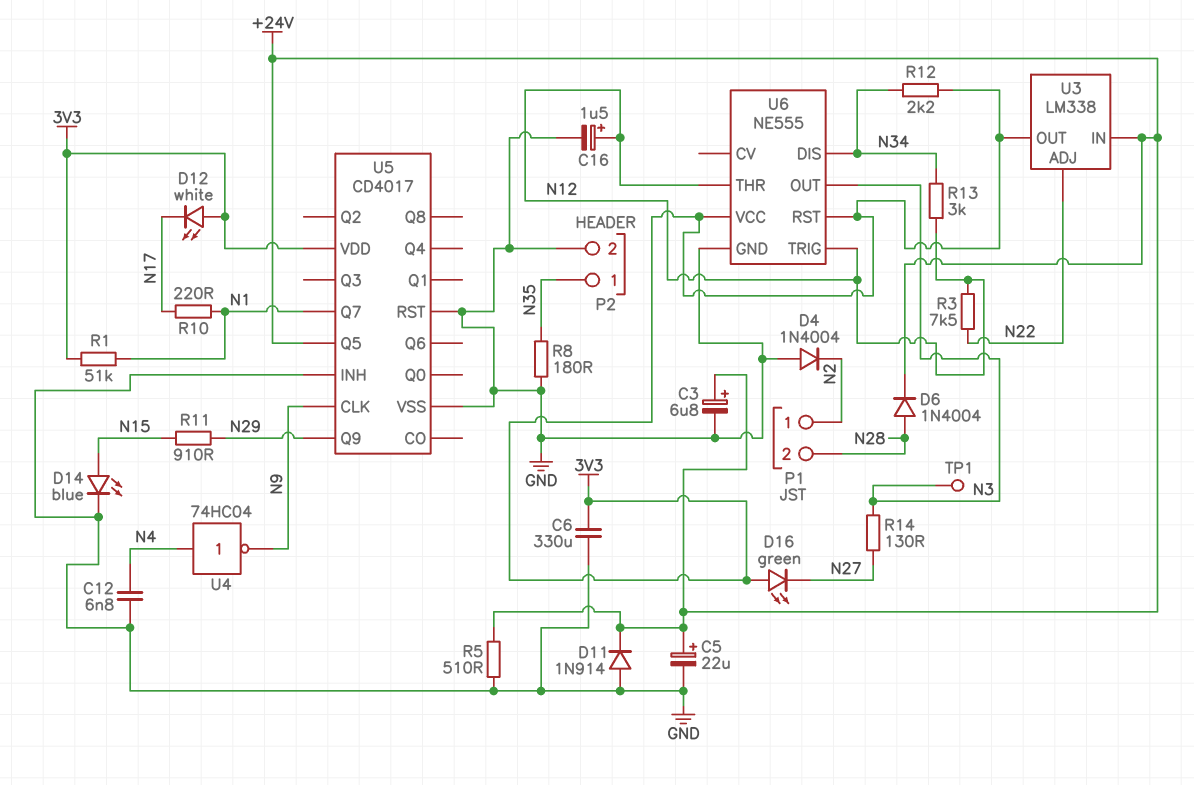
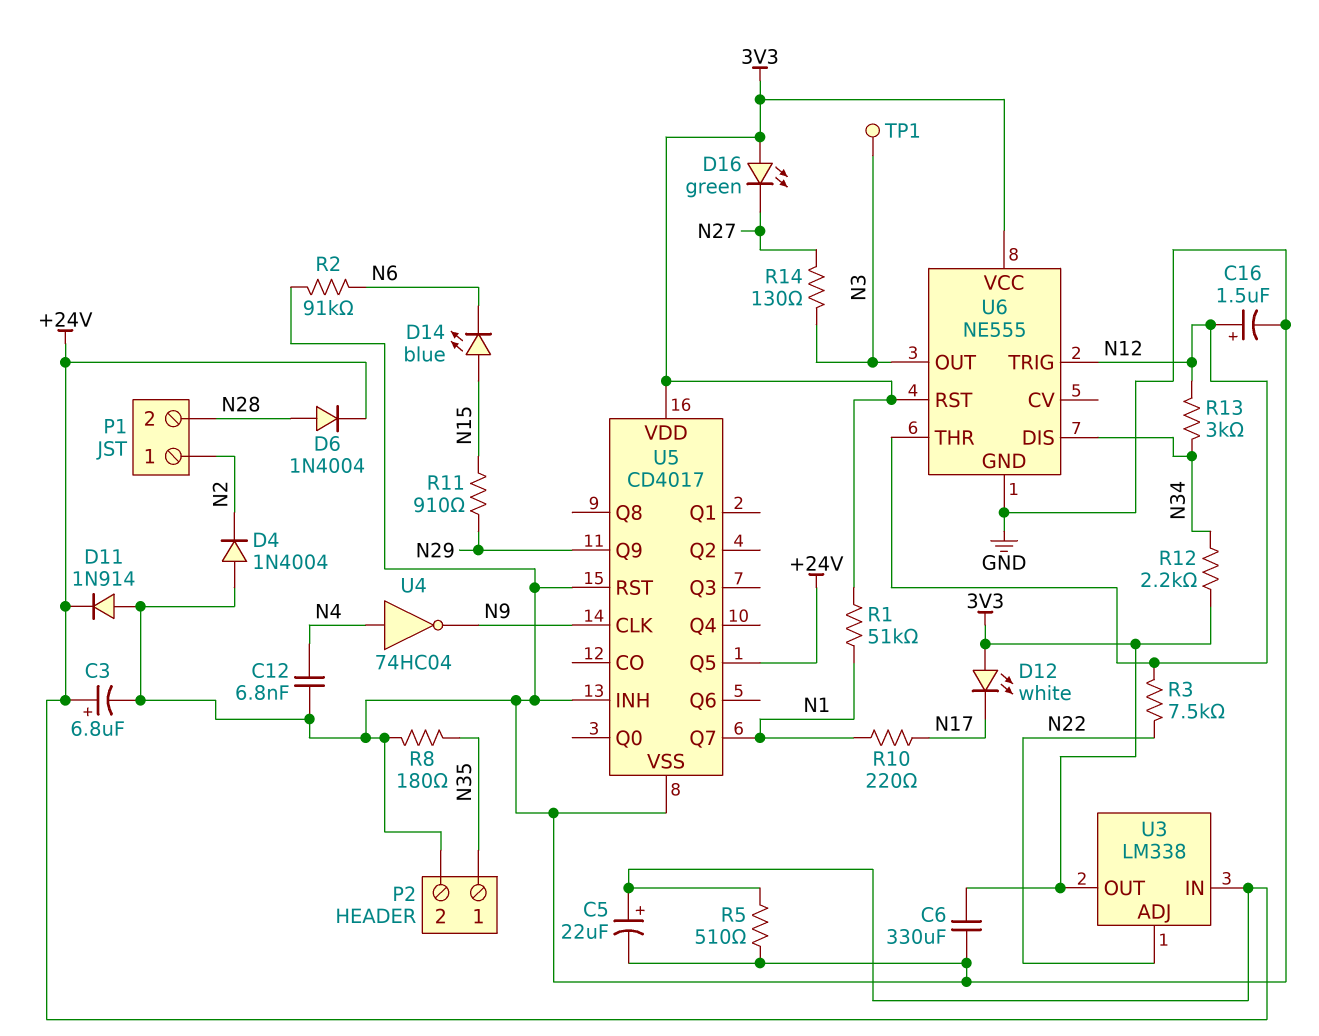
D14: LED blue (A N15, K GND) -> LED blue (A N15, K N6)
R2: none -> 91k (GND, N6)

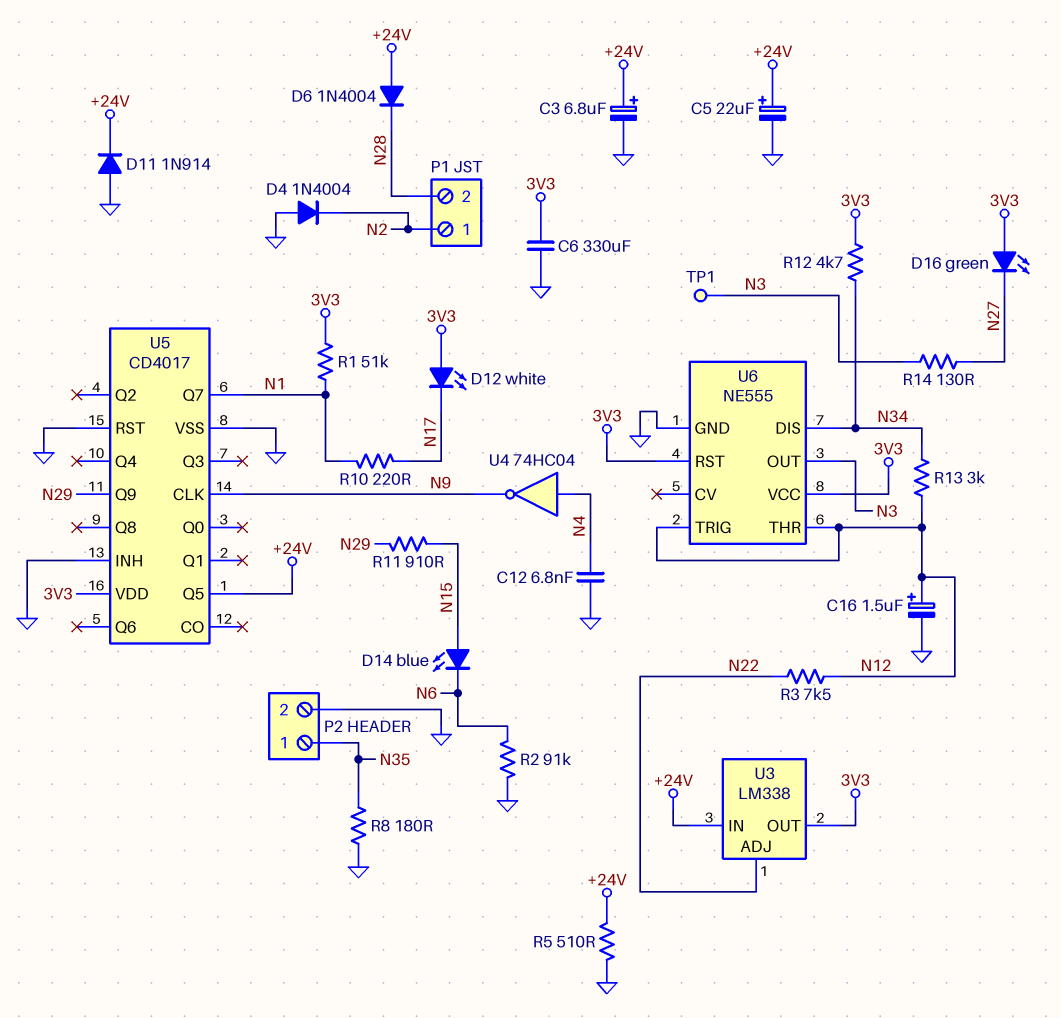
D6: diode 1N4004 (A N28, K +24V) -> diode 1N4004 (A +24V, K N28)
R12: 2.2k (3V3, N34) -> 4.7k (3V3, N34)

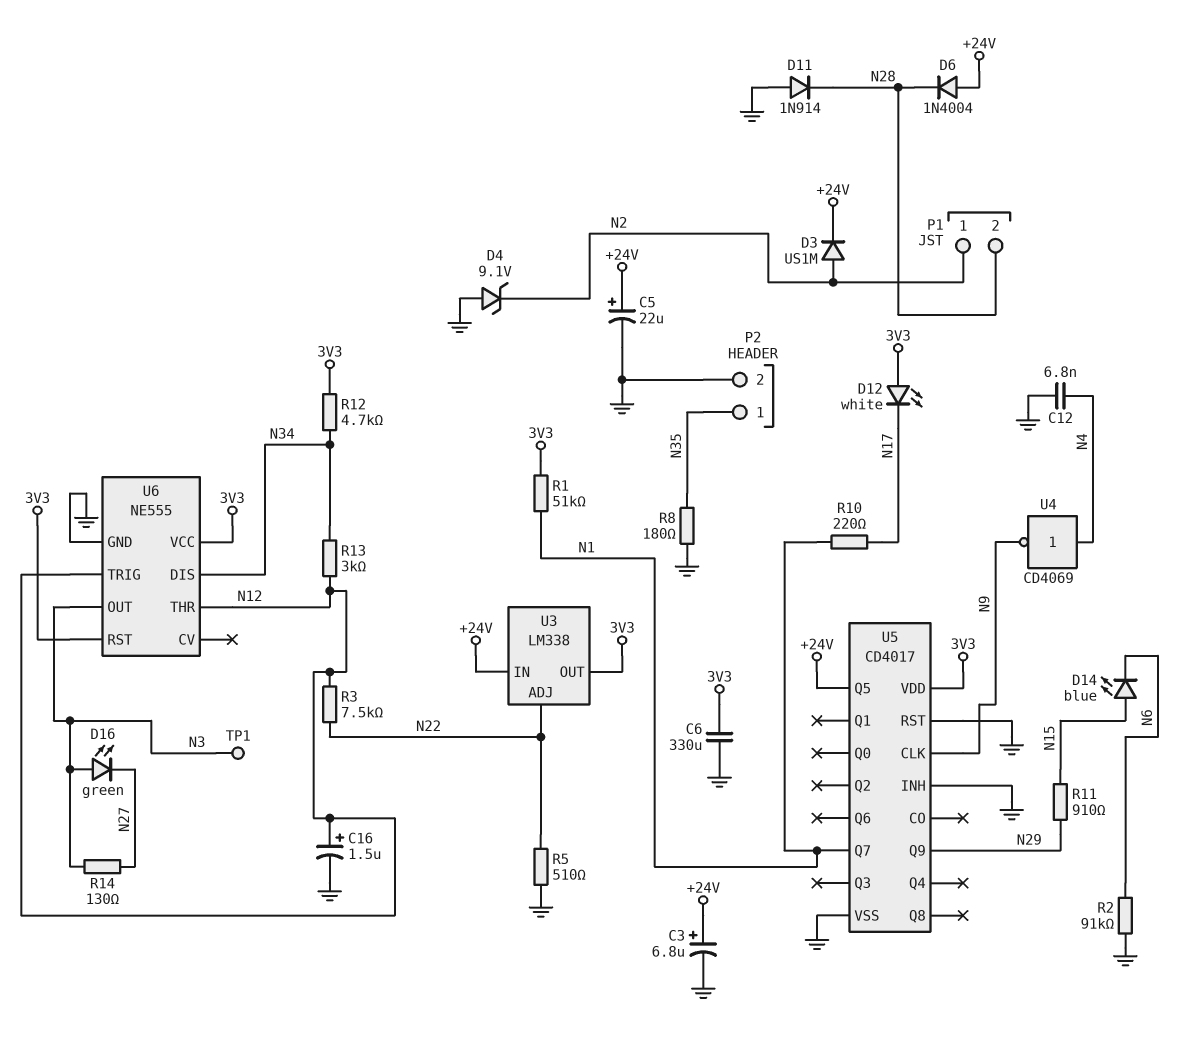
D3: none -> diode US1M (A N2, K +24V)
D4: diode 1N4004 (A GND, K N2) -> zener 9.1V (A GND, K N2)
D11: diode 1N914 (A GND, K +24V) -> diode 1N914 (A GND, K N28)
D16: LED green (A 3V3, K N27) -> LED green (A N3, K N27)
R5: 510 (+24V, GND) -> 510 (GND, N22)
U4: NOT 74HC04 (in N4, out N9) -> NOT CD4069 (in N4, out N9)

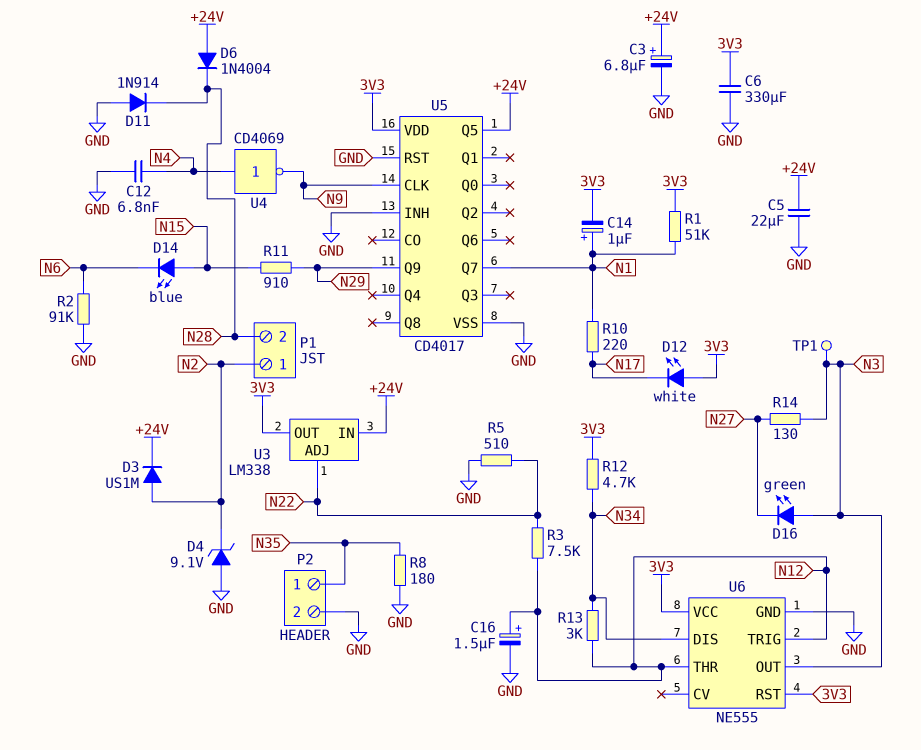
C5: 22uF (plus +24V, minus GND) -> 22uF (+24V, GND)
C14: none -> 1uF (plus N1, minus 3V3)

